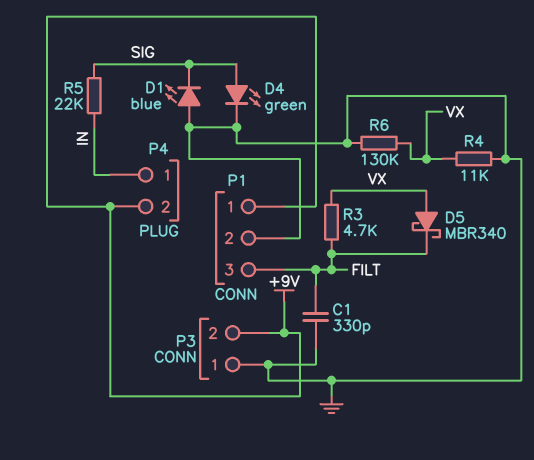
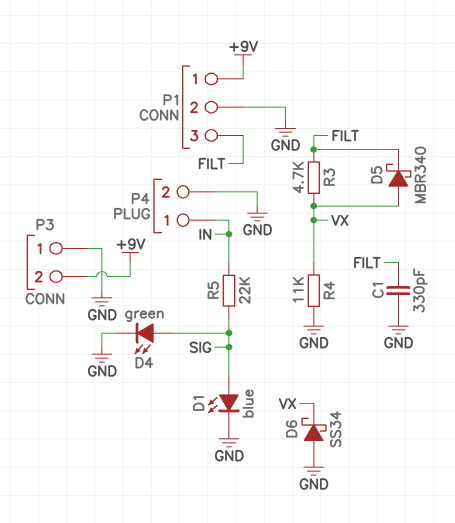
D1: LED blue (A GND, K SIG) -> LED blue (A SIG, K GND)
D6: none -> schottky SS34 (A GND, K VX)
P4 pin 2: +9V -> GND
R6: 130k (GND, VX) -> none

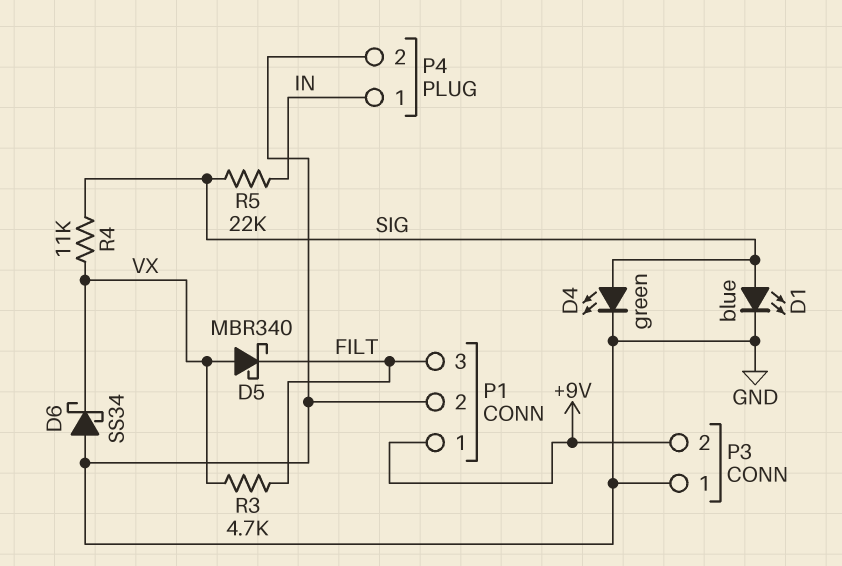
C1: 330pF (FILT, GND) -> none
R4: 11k (GND, VX) -> 11k (SIG, VX)

